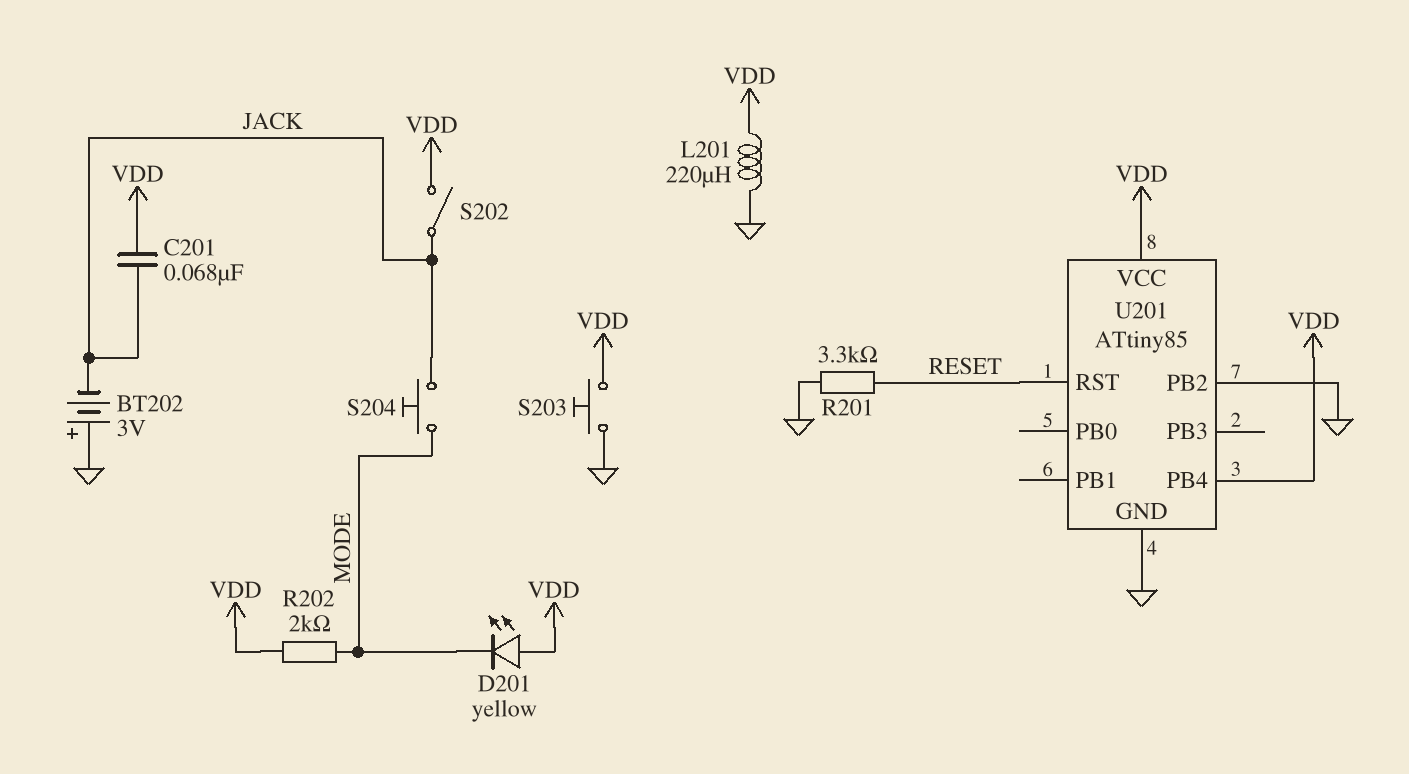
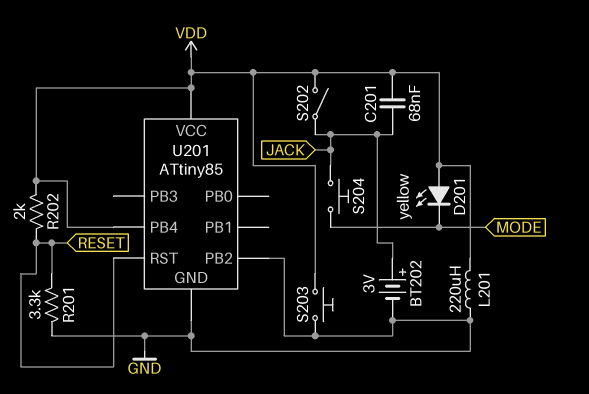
BT202: 3V (plus GND, minus JACK) -> 3V (plus JACK, minus GND)
R202: 2k (MODE, VDD) -> 2k (RESET, VDD)

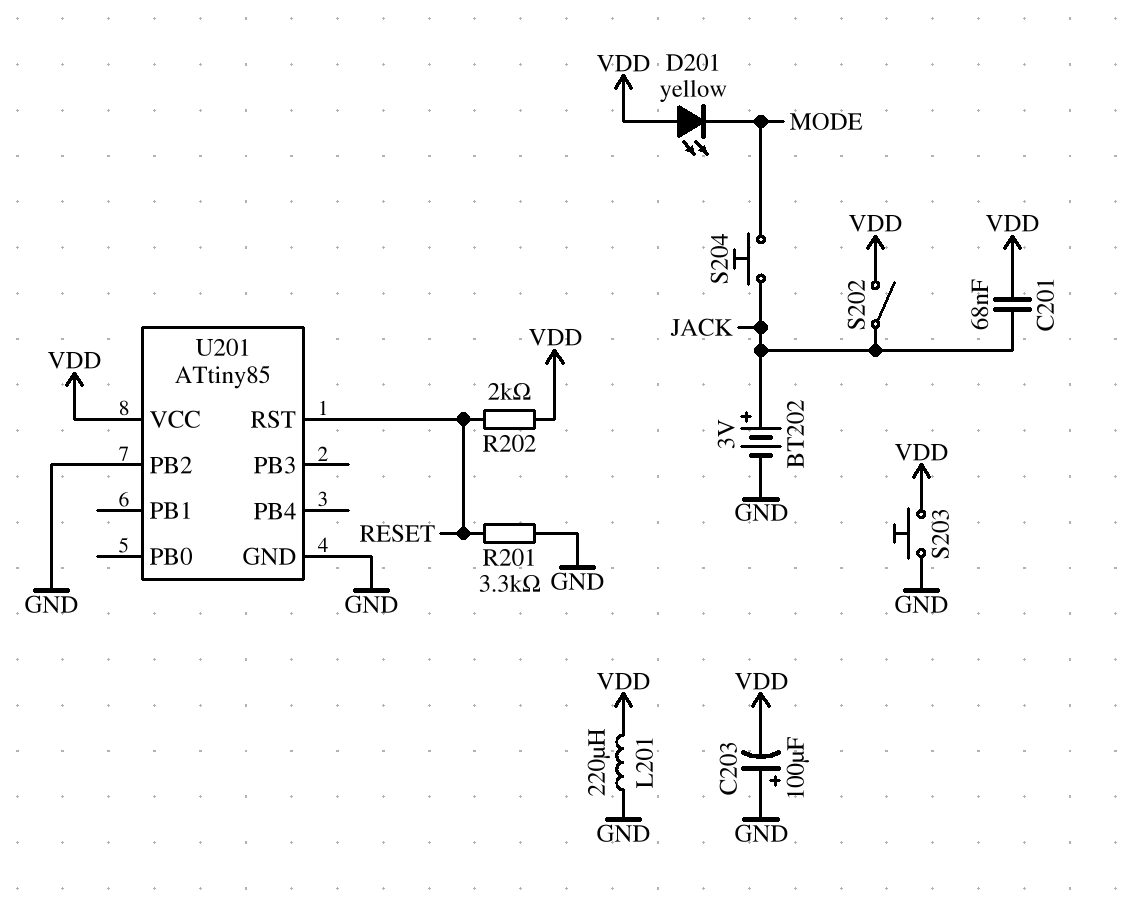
C203: none -> 100uF (plus GND, minus VDD)
U201 pin PB4: VDD -> none

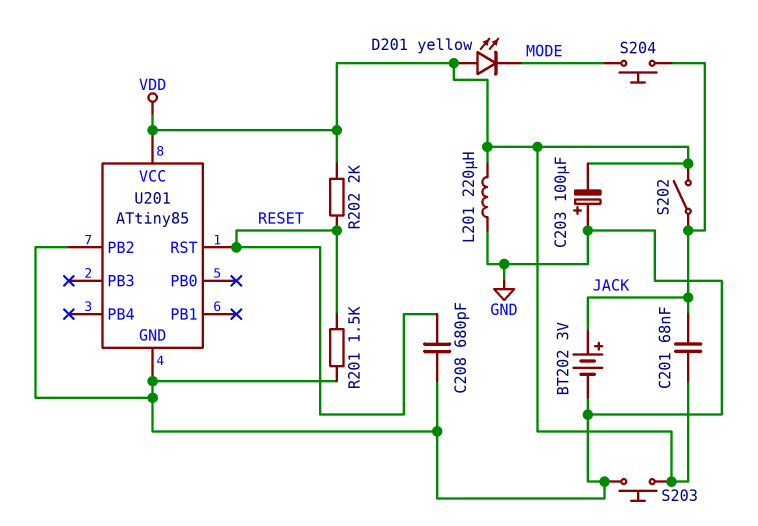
C208: none -> 680pF (GND, RESET)
R201: 3.3k (GND, RESET) -> 1.5k (GND, RESET)

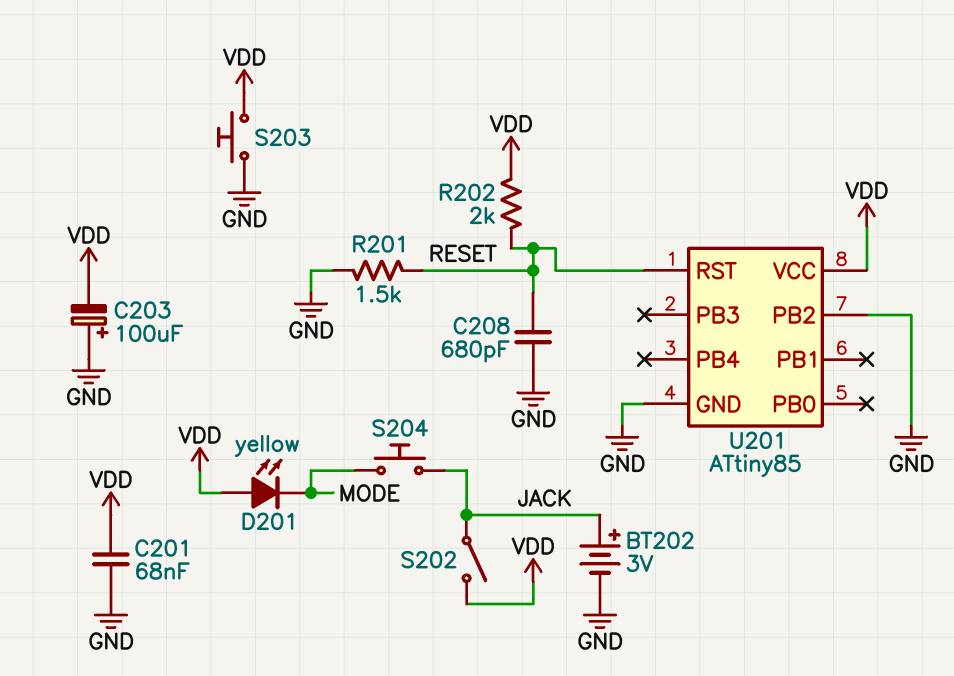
C201: 68nF (JACK, VDD) -> 68nF (GND, VDD)
L201: 220uH (GND, VDD) -> none

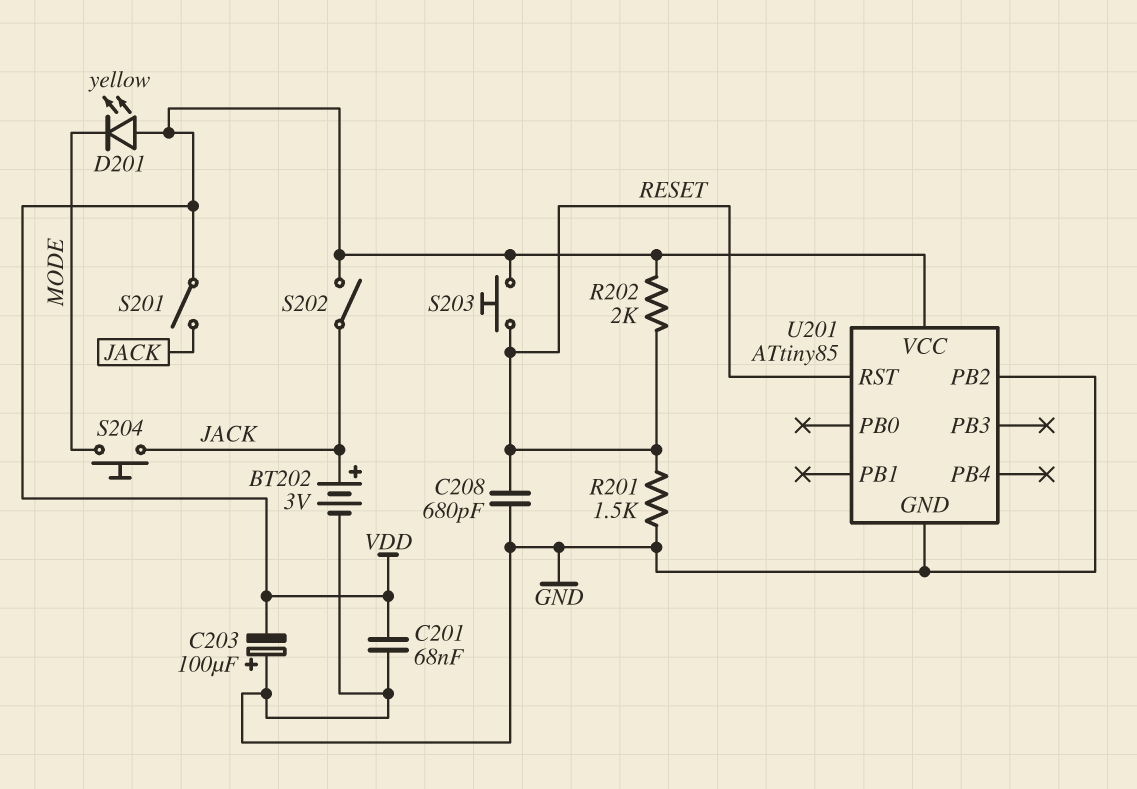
S201: none -> switch (JACK, VDD)
S203: button (GND, VDD) -> button (RESET, VDD)

